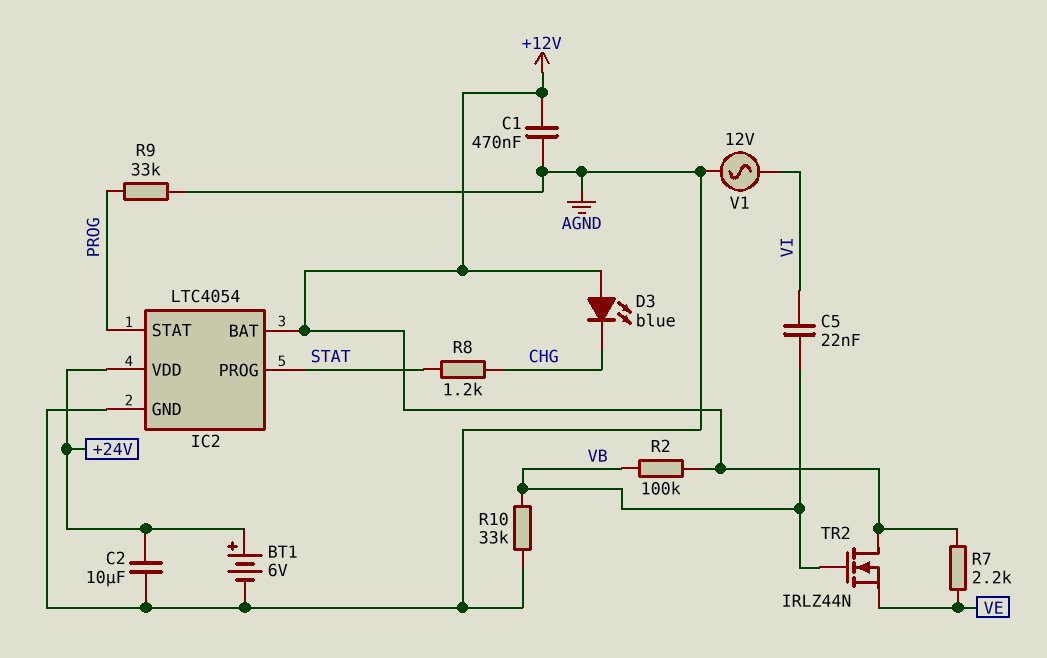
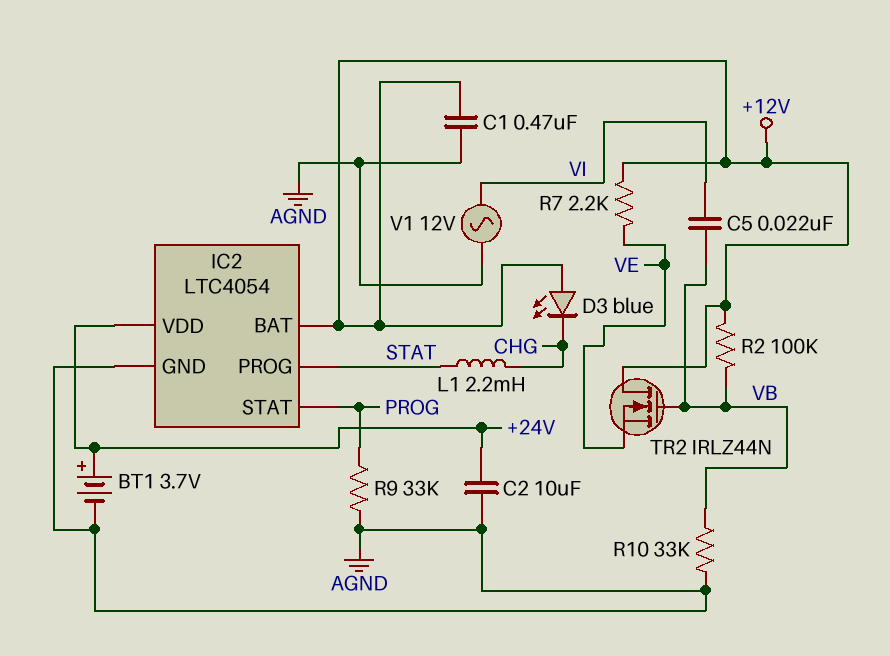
BT1: 6V (plus +24V, minus AGND) -> 3.7V (plus +24V, minus AGND)
L1: none -> 2.2mH (CHG, STAT)
R8: 1.2k (CHG, STAT) -> none

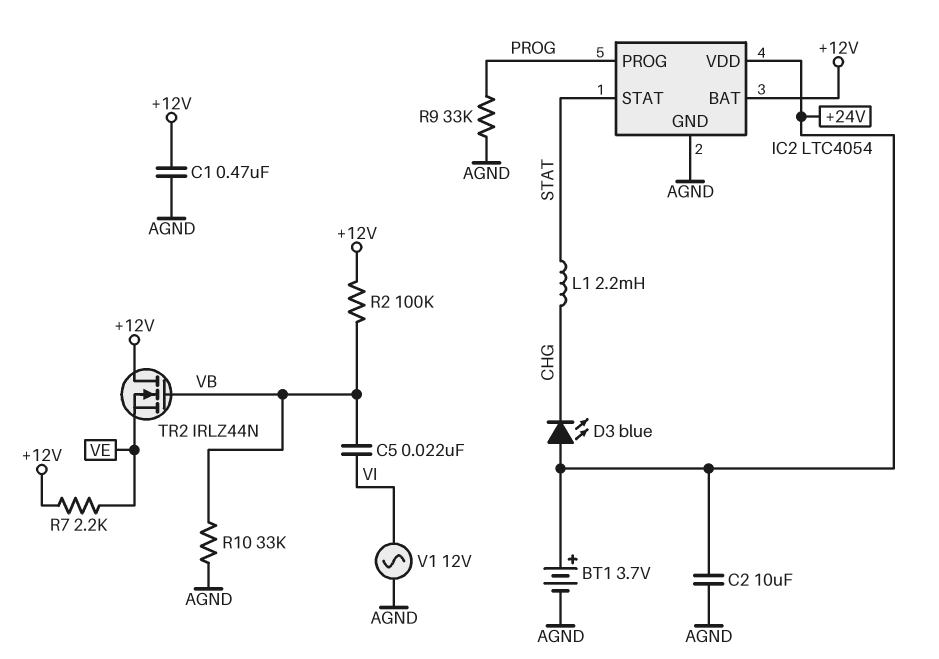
D3: LED blue (A +12V, K CHG) -> LED blue (A +24V, K CHG)
IC2 pin PROG: STAT -> PROG
IC2 pin STAT: PROG -> STAT

